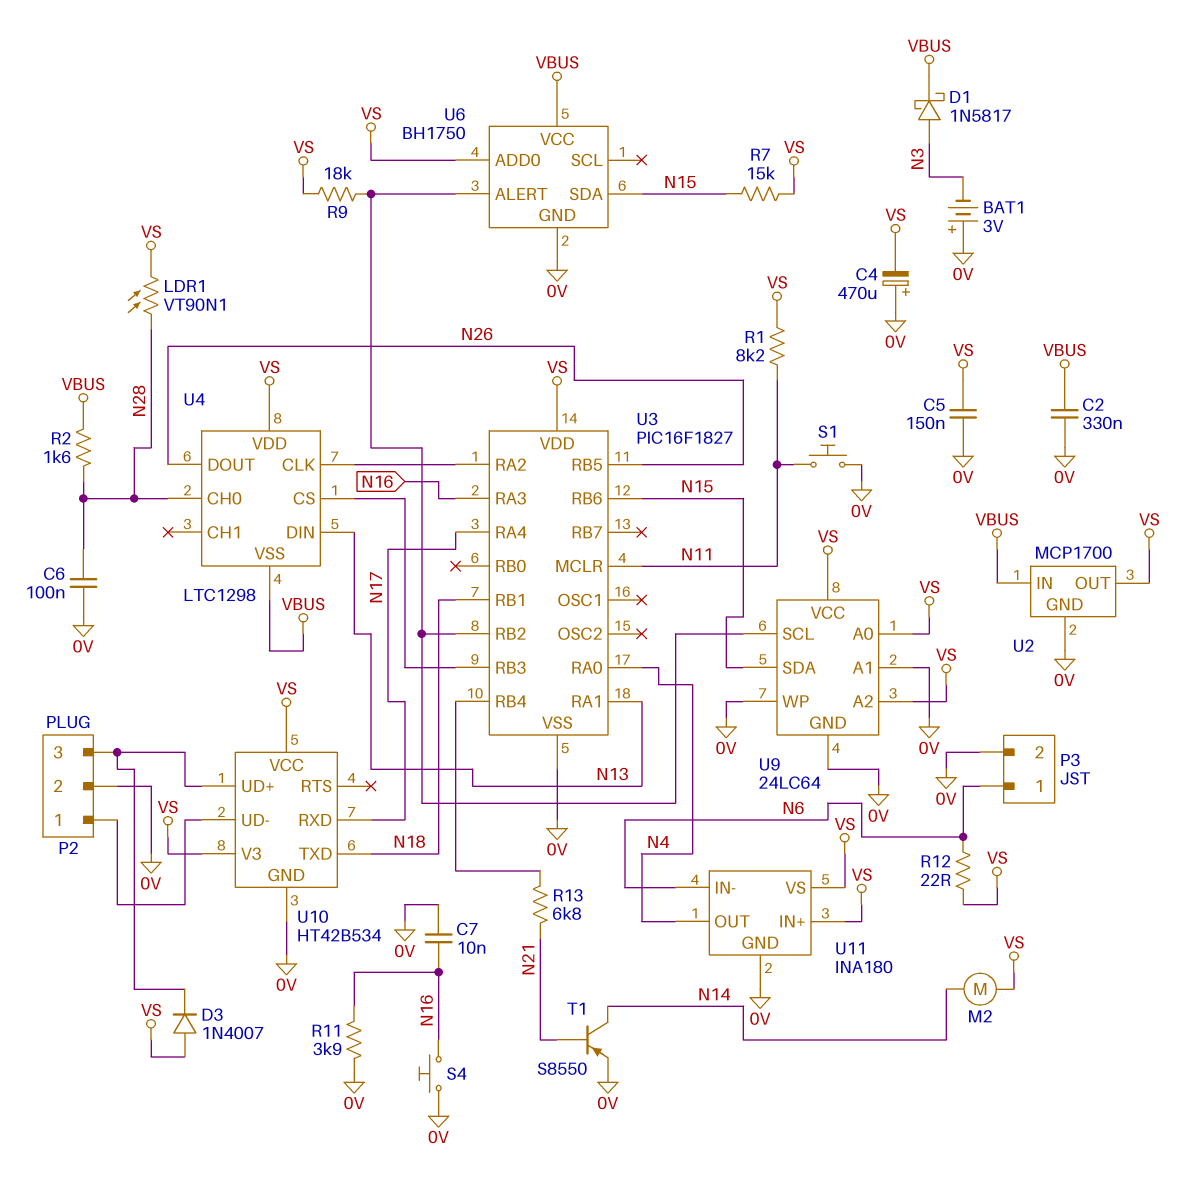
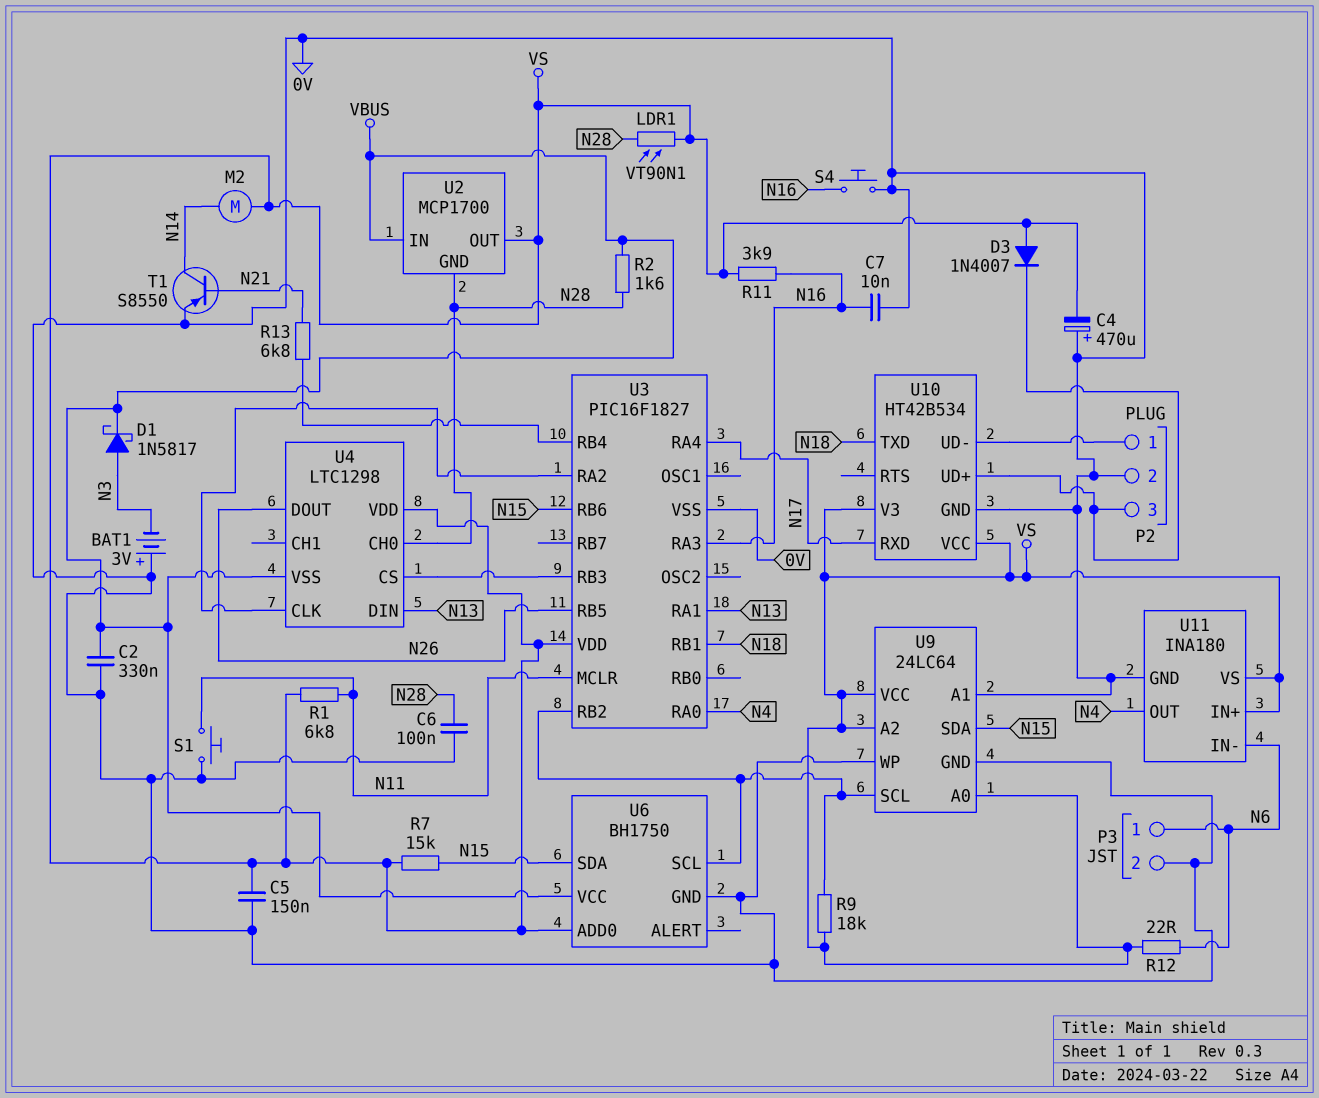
R1: 8.2k (N11, VS) -> 6.8k (N11, VS)
R11: 3.9k (0V, N16) -> 3.9k (N16, VS)
U2 pin GND: 0V -> N28
U6 pin ALERT: U3/RB2 -> none
U6 pin SCL: none -> U3/RB2

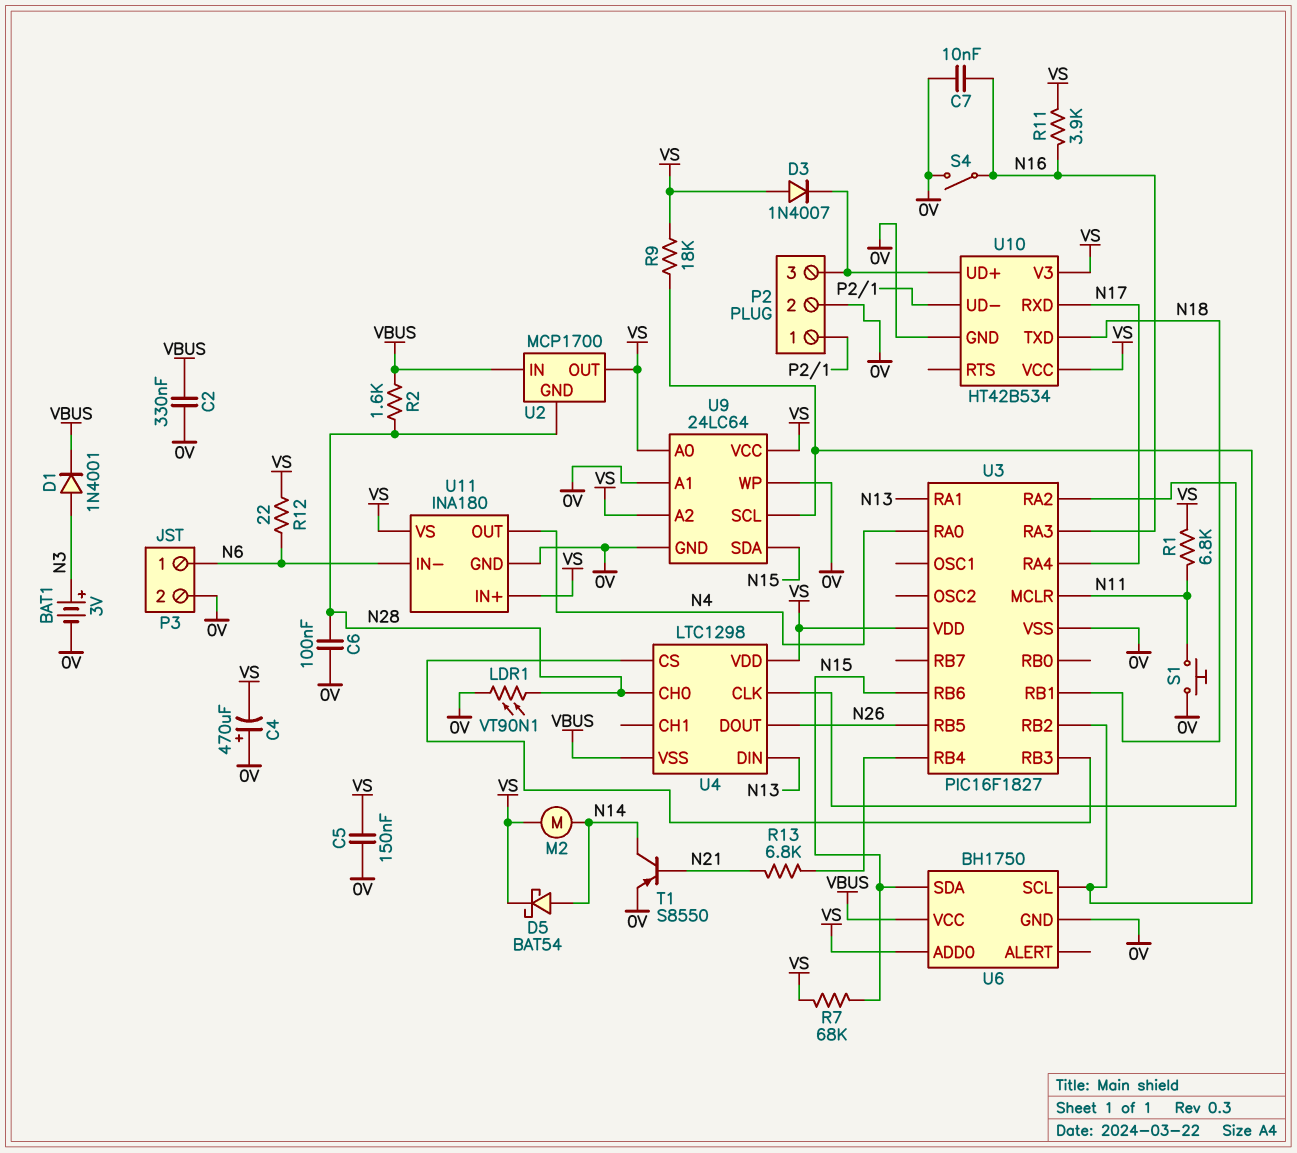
BAT1: 3V (plus 0V, minus N3) -> 3V (plus N3, minus 0V)
D1: schottky 1N5817 (A N3, K VBUS) -> diode 1N4001 (A N3, K VBUS)
D5: none -> schottky BAT54 (A N14, K VS)
LDR1: VT90N1 (N28, VS) -> VT90N1 (0V, N28)
R7: 15k (N15, VS) -> 68k (N15, VS)
S4: button (0V, N16) -> switch (0V, N16)

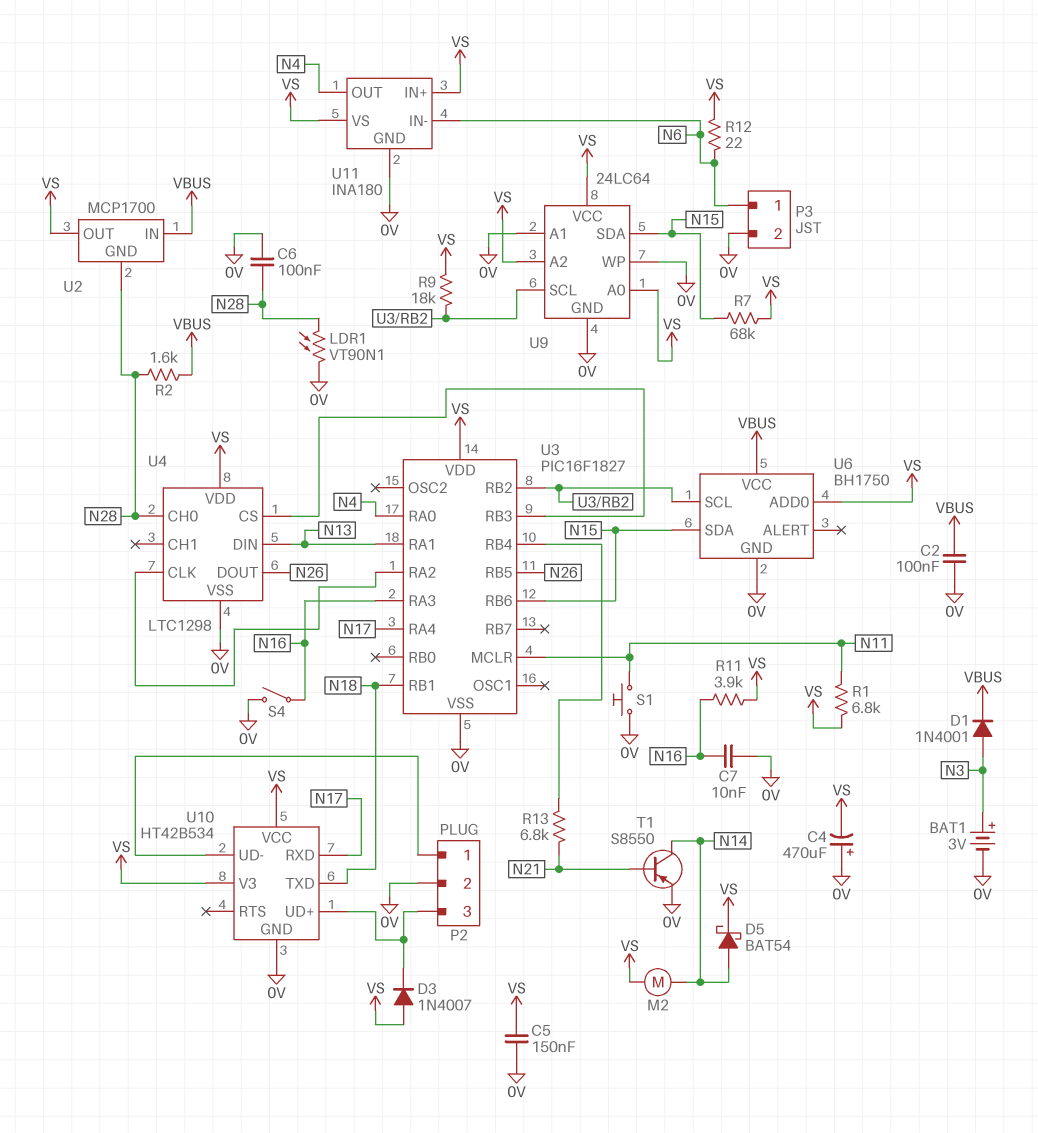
C2: 330nF (0V, VBUS) -> 100nF (0V, VBUS)
U4 pin VSS: VBUS -> 0V

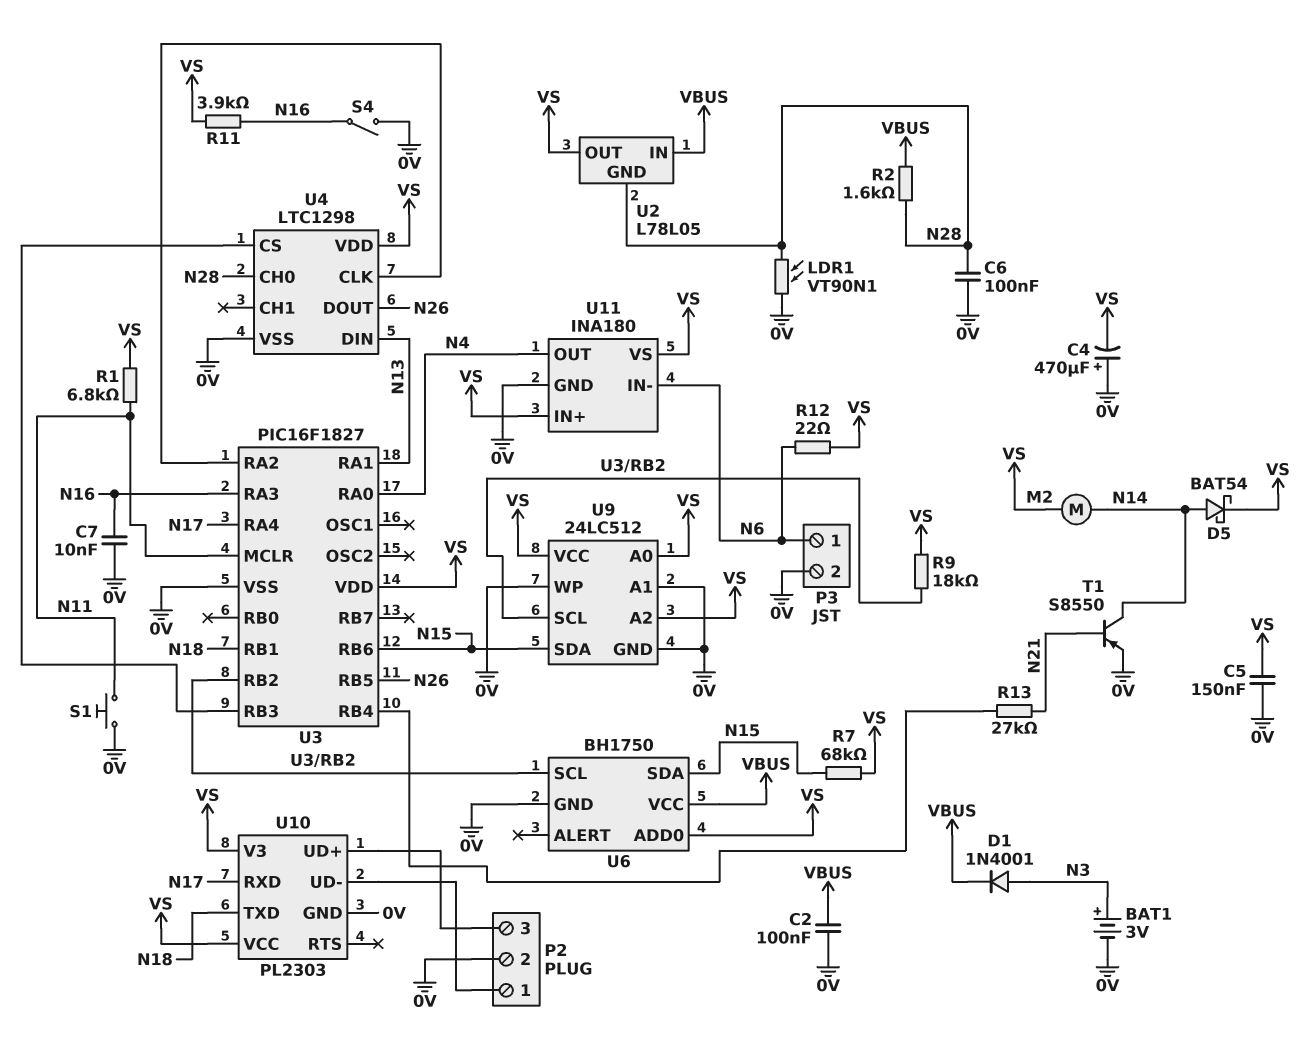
D3: diode 1N4007 (A VS, K P2/3) -> none
R13: 6.8k (N21, U3/RB4) -> 27k (N21, U3/RB4)
U2: MCP1700 -> L78L05
U9: 24LC64 -> 24LC512
U10: HT42B534 -> PL2303

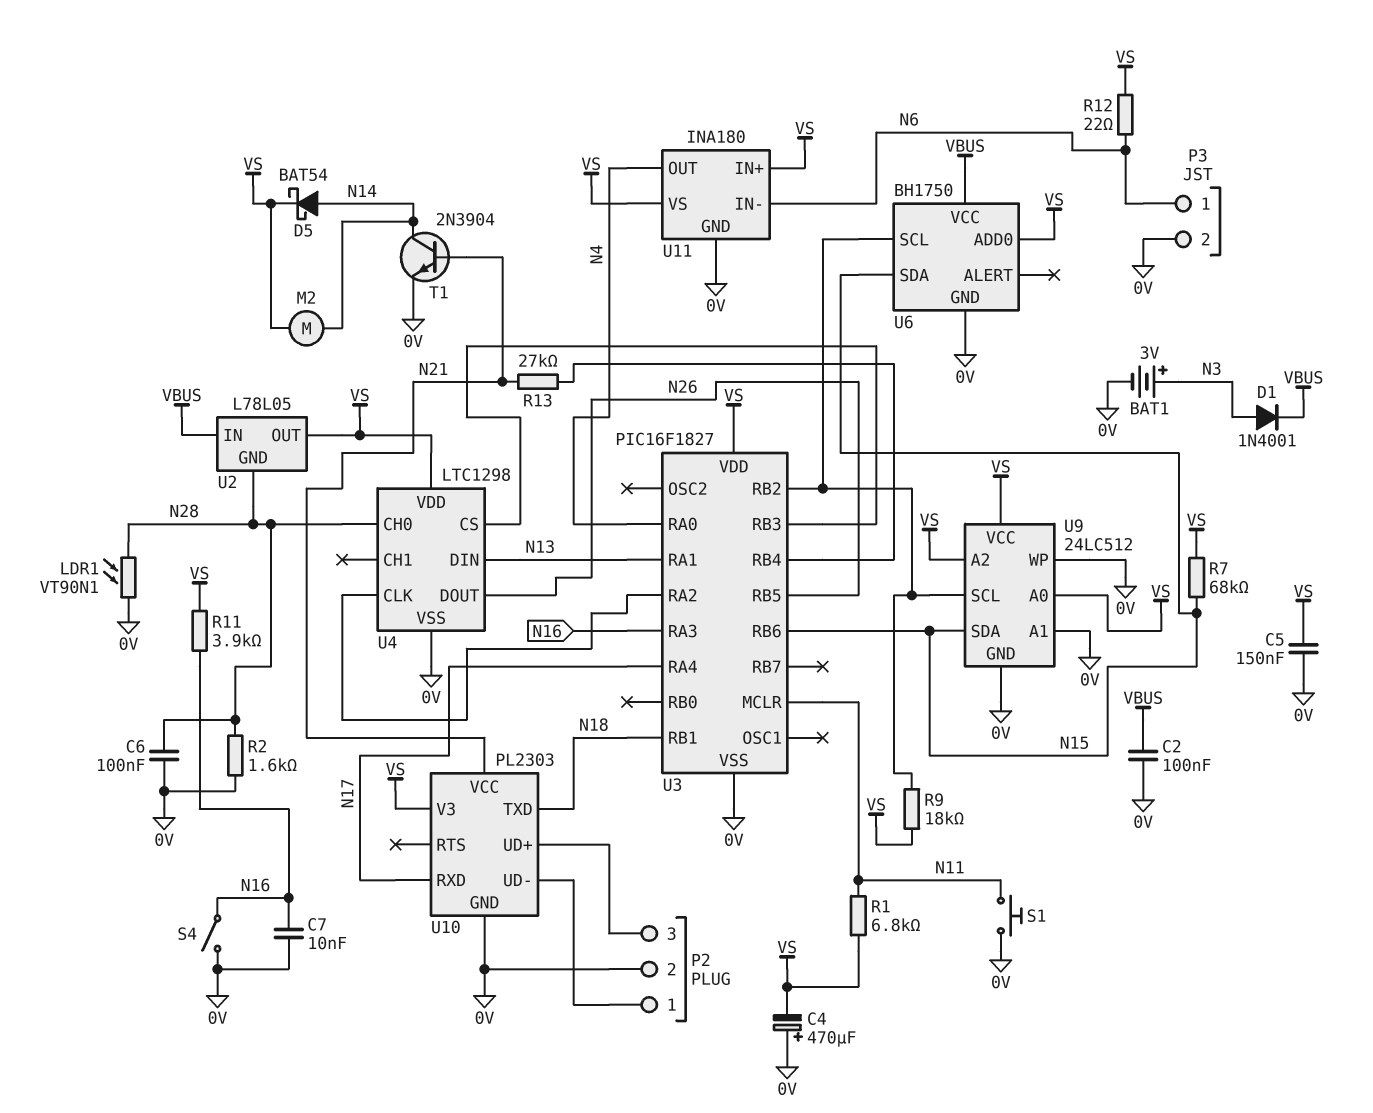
R2: 1.6k (N28, VBUS) -> 1.6k (0V, N28)
T1: PNP S8550 (B N21, C N14, E 0V) -> NPN 2N3904 (B N21, C N14, E 0V)
U10 pin VCC: VS -> N21

